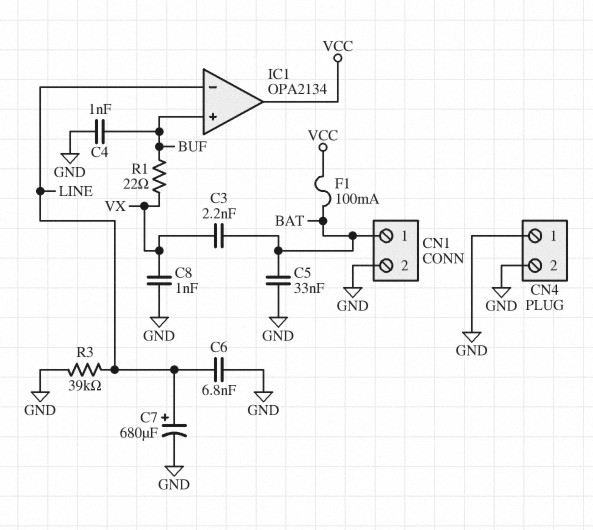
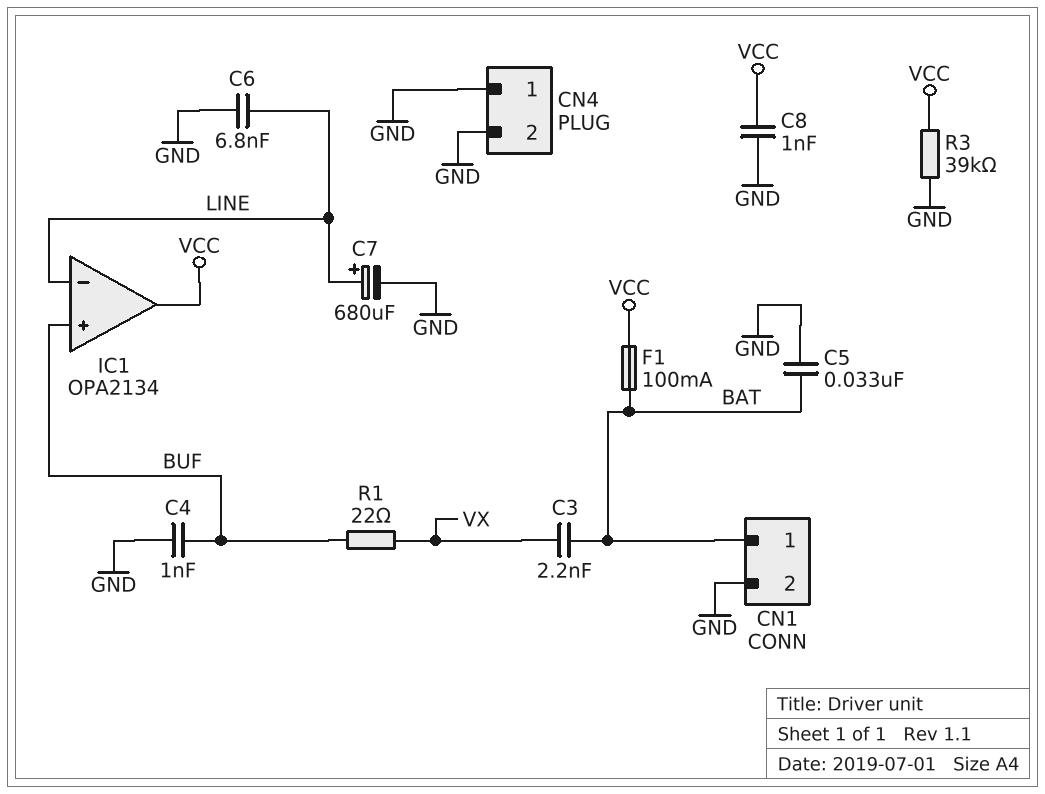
C8: 1nF (GND, VX) -> 1nF (GND, VCC)
R3: 39k (GND, LINE) -> 39k (GND, VCC)

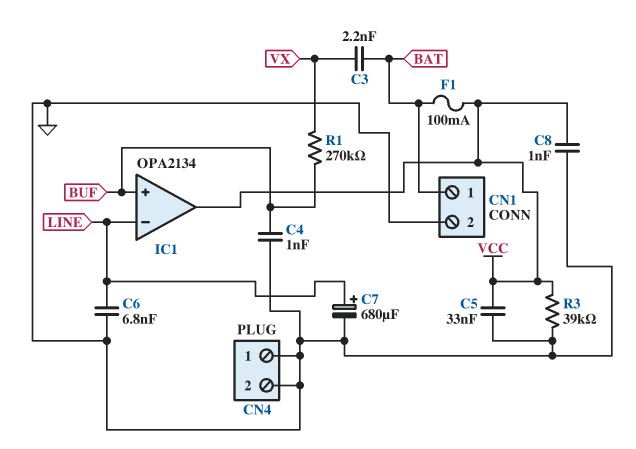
C5: 33nF (BAT, GND) -> 33nF (GND, VCC)
R1: 22 (BUF, VX) -> 270k (BUF, VX)

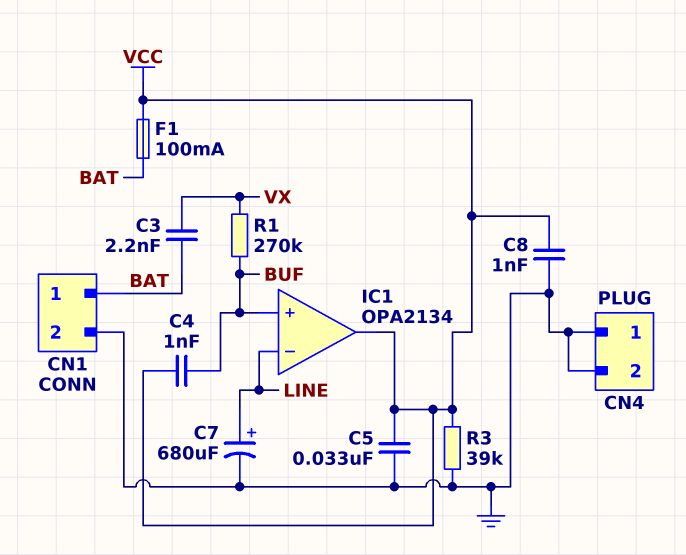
C4: 1nF (BUF, GND) -> 1nF (BUF, VCC)
C6: 6.8nF (GND, LINE) -> none

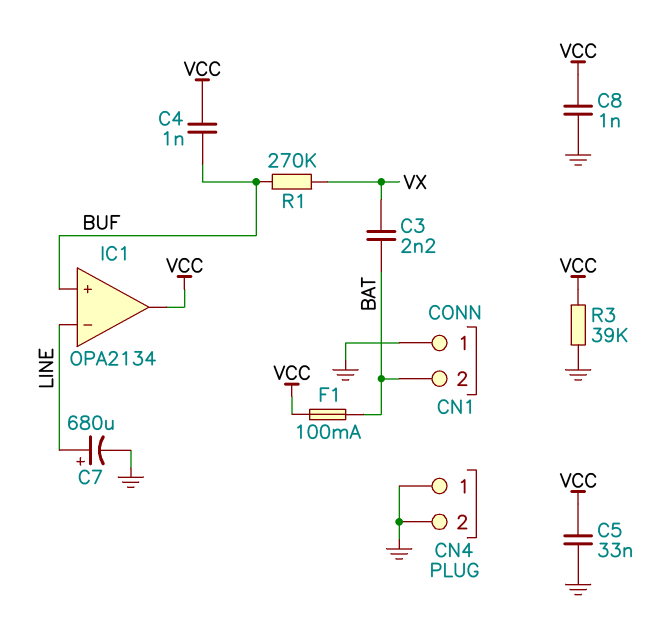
CN1 pin 1: BAT -> GND
CN1 pin 2: GND -> BAT

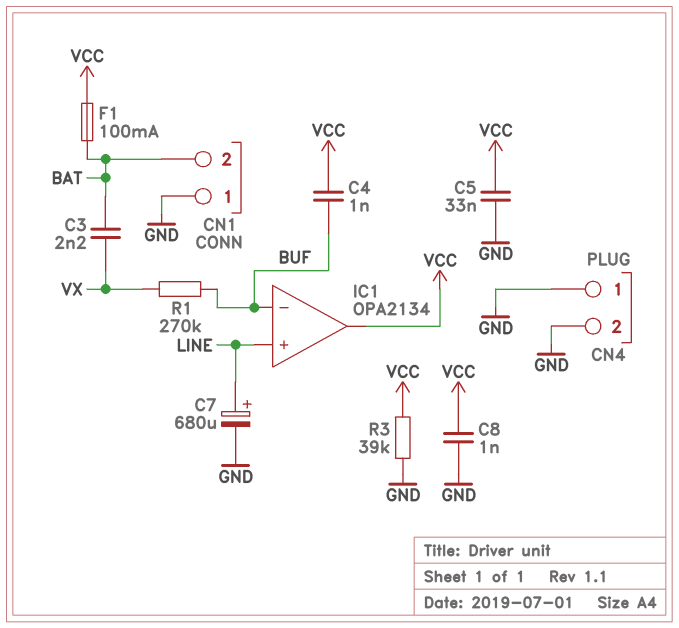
IC1 pin in+: BUF -> LINE
IC1 pin in-: LINE -> BUF

